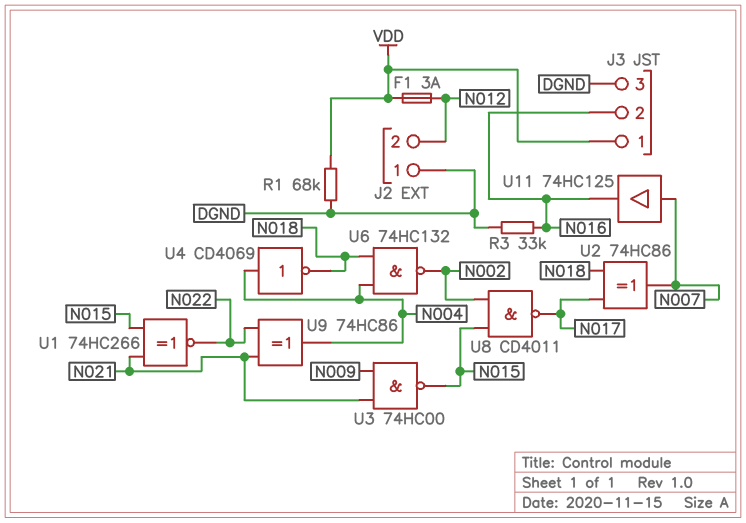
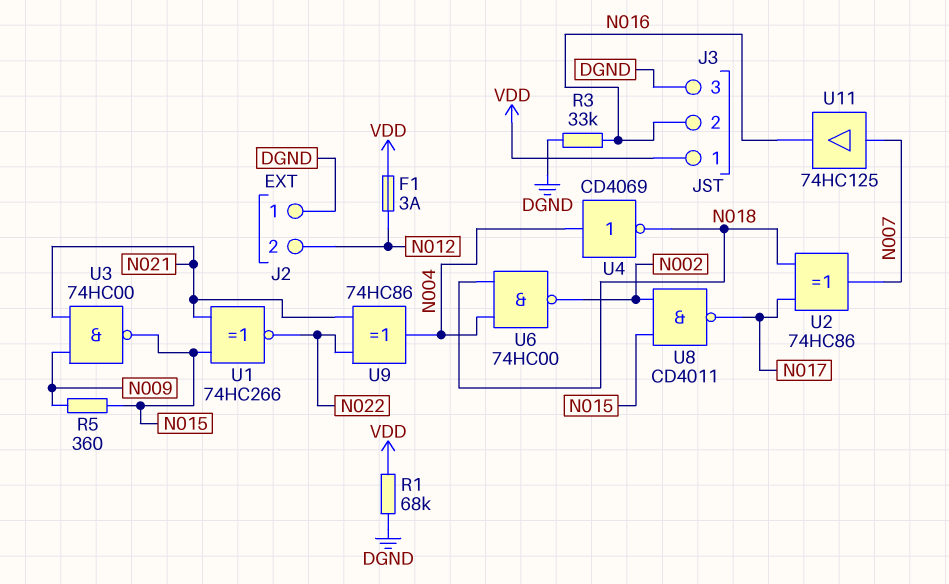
R5: none -> 360 (N009, N015)
U6: NAND 74HC132 (in N004, in N018, out N002) -> NAND 74HC00 (in N004, in N018, out N002)

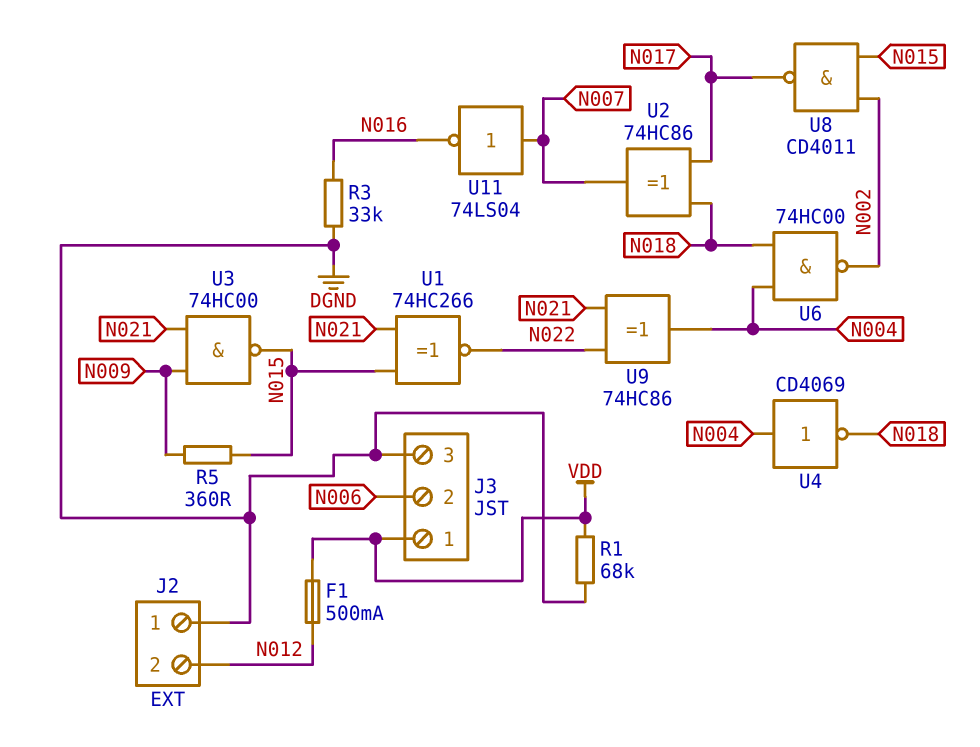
F1: 3A (N012, VDD) -> 500mA (N012, VDD)
J3 pin 2: N016 -> N006
U11: buffer 74HC125 (in N007, out N016) -> NOT 74LS04 (in N007, out N016)

